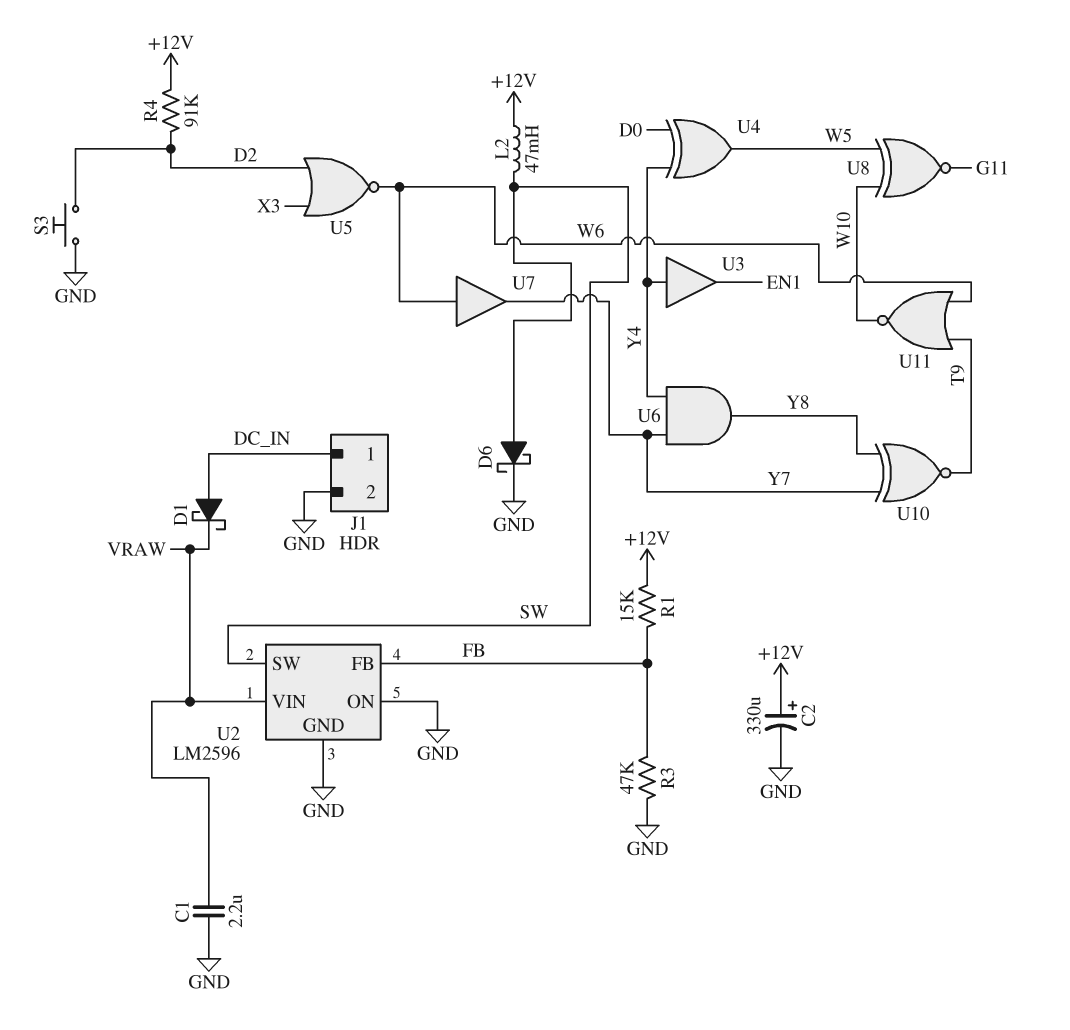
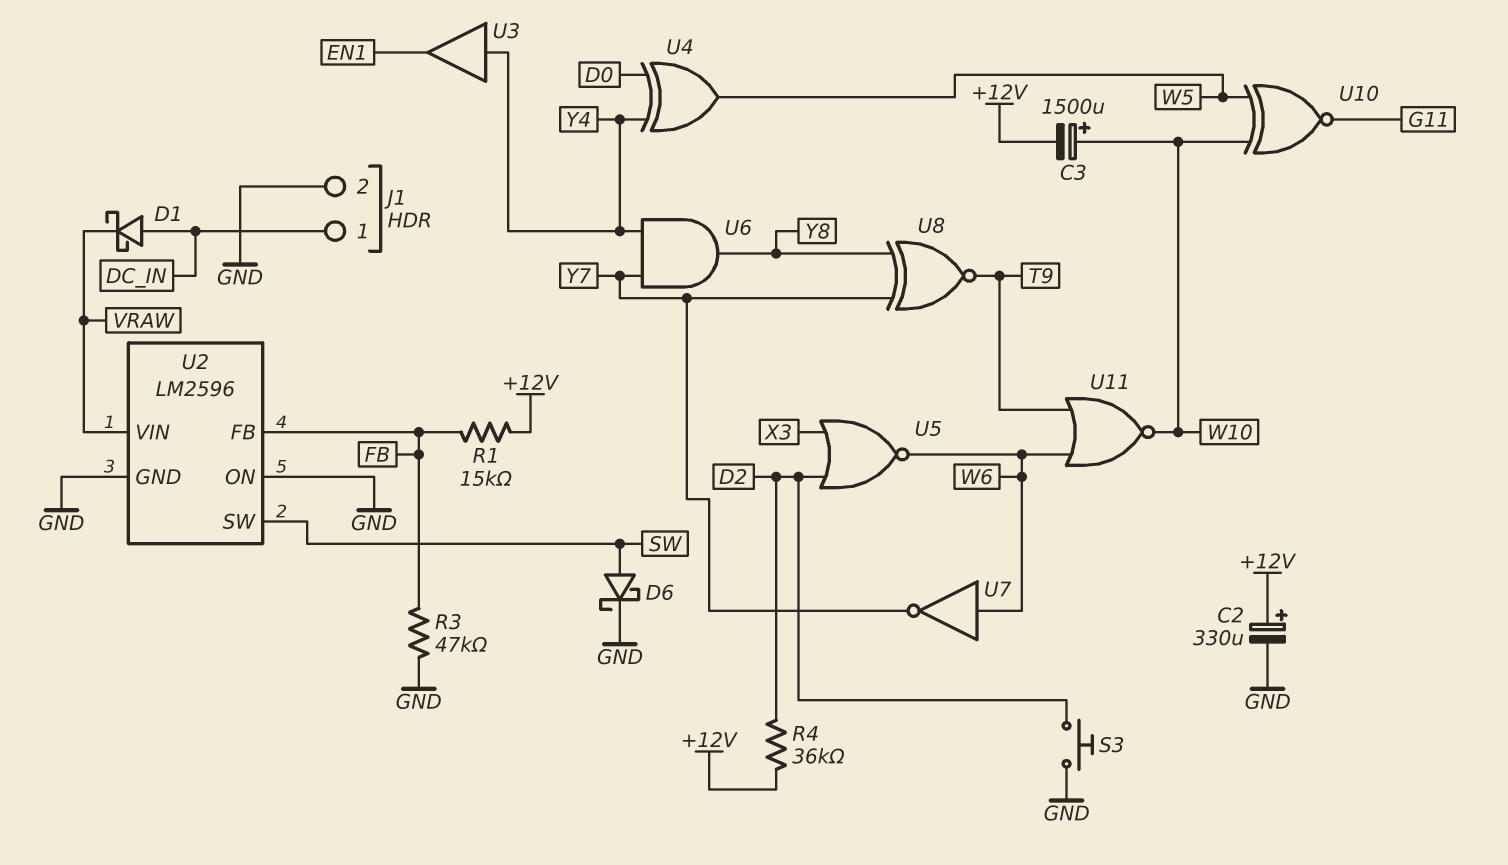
C1: 2.2uF (GND, VRAW) -> none
C3: none -> 1500uF (plus W10, minus +12V)
L2: 47mH (+12V, SW) -> none
R4: 91k (+12V, D2) -> 36k (+12V, D2)
U7: buffer (in W6, out Y7) -> NOT (in W6, out Y7)
U8: XNOR (in W5, in W10, out G11) -> XNOR (in Y7, in Y8, out T9)
U10: XNOR (in Y7, in Y8, out T9) -> XNOR (in W5, in W10, out G11)

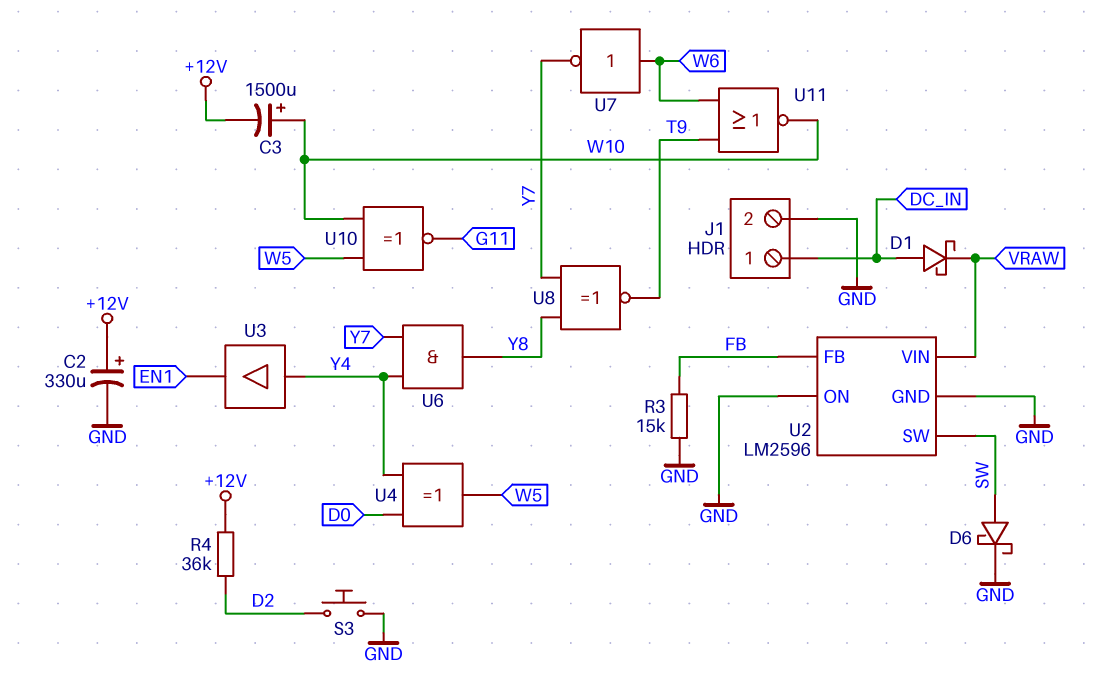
R1: 15k (+12V, FB) -> none
R3: 47k (FB, GND) -> 15k (FB, GND)
U5: NOR (in D2, in X3, out W6) -> none

